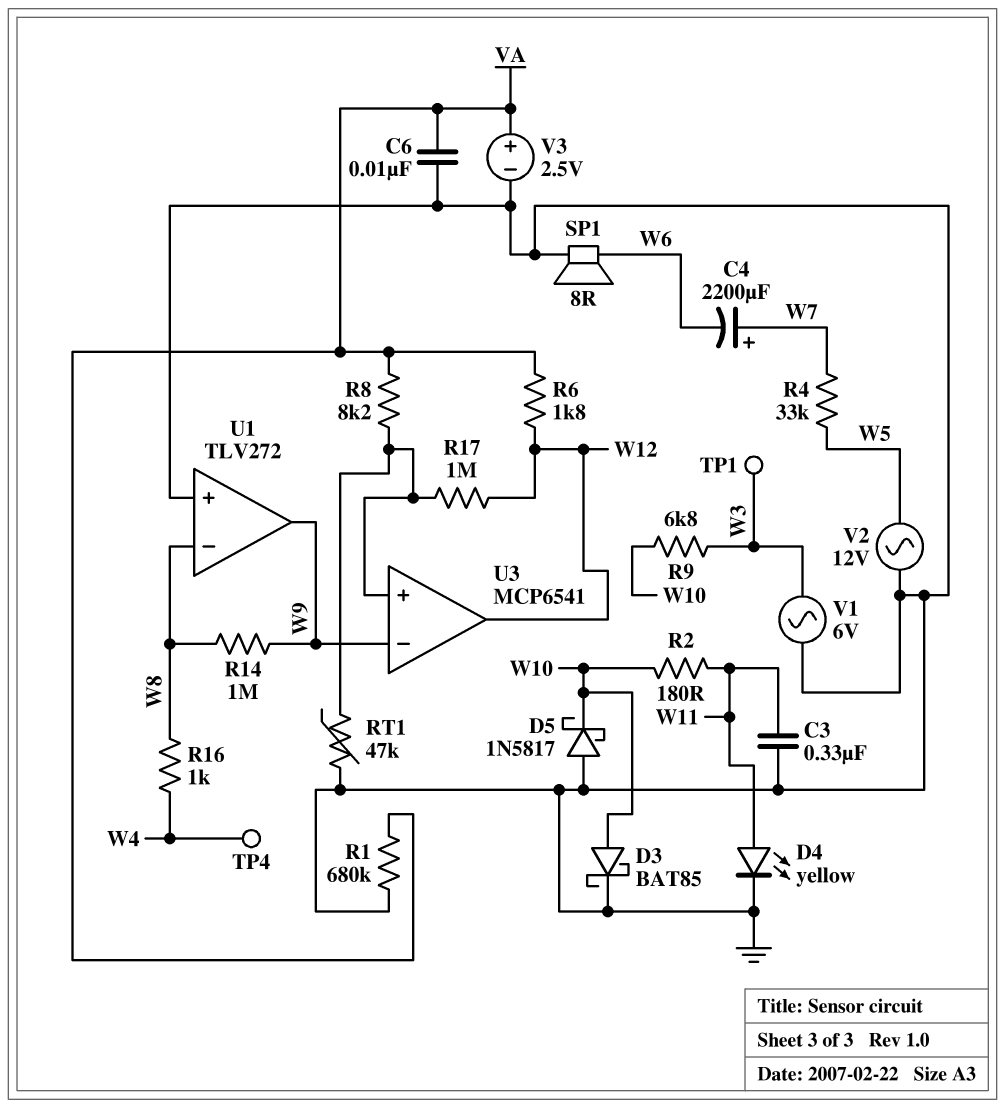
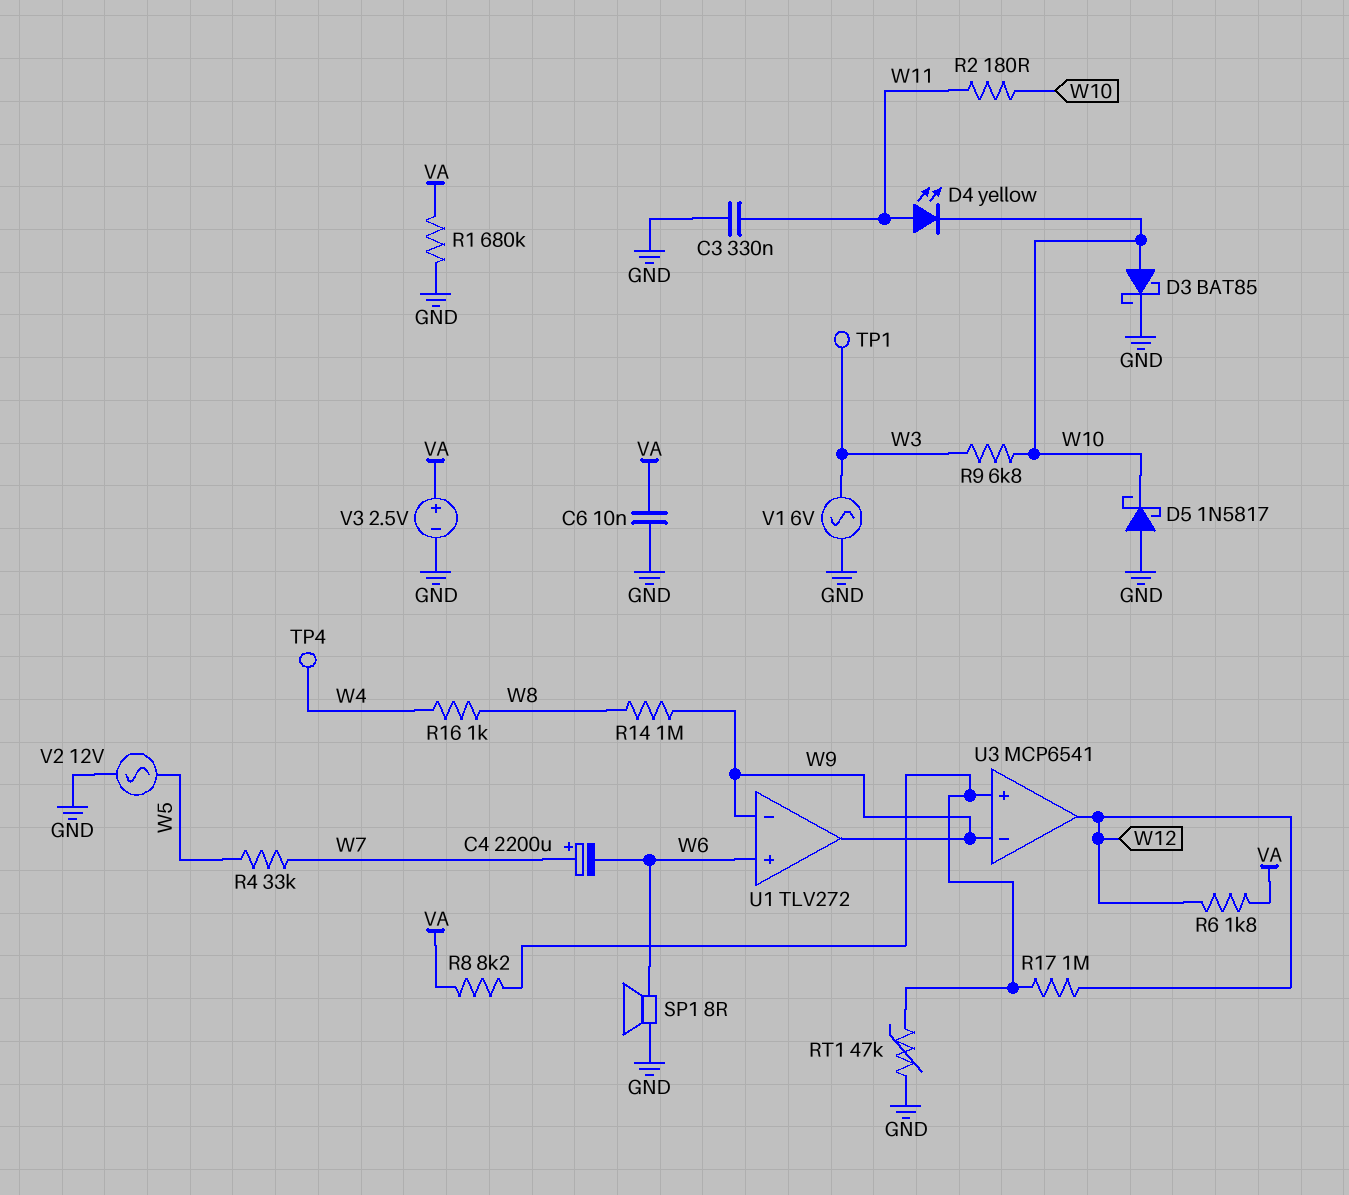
D4: LED yellow (A W11, K GND) -> LED yellow (A W11, K W10)
U1 pin in+: GND -> W6
U1 pin in-: W8 -> W9

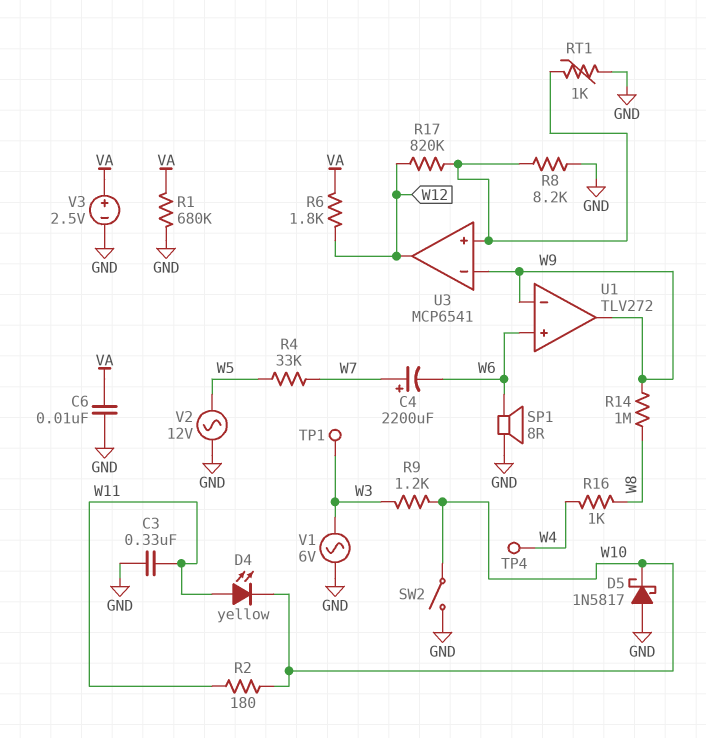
D3: schottky BAT85 (A W10, K GND) -> none
R8: 8.2k (U3/in+, VA) -> 8.2k (GND, U3/in+)
R9: 6.8k (W3, W10) -> 1.2k (W3, W10)
R17: 1M (U3/in+, W12) -> 820k (U3/in+, W12)
RT1: 47k (GND, U3/in+) -> 1k (GND, U3/in+)
SW2: none -> switch (GND, W10)

